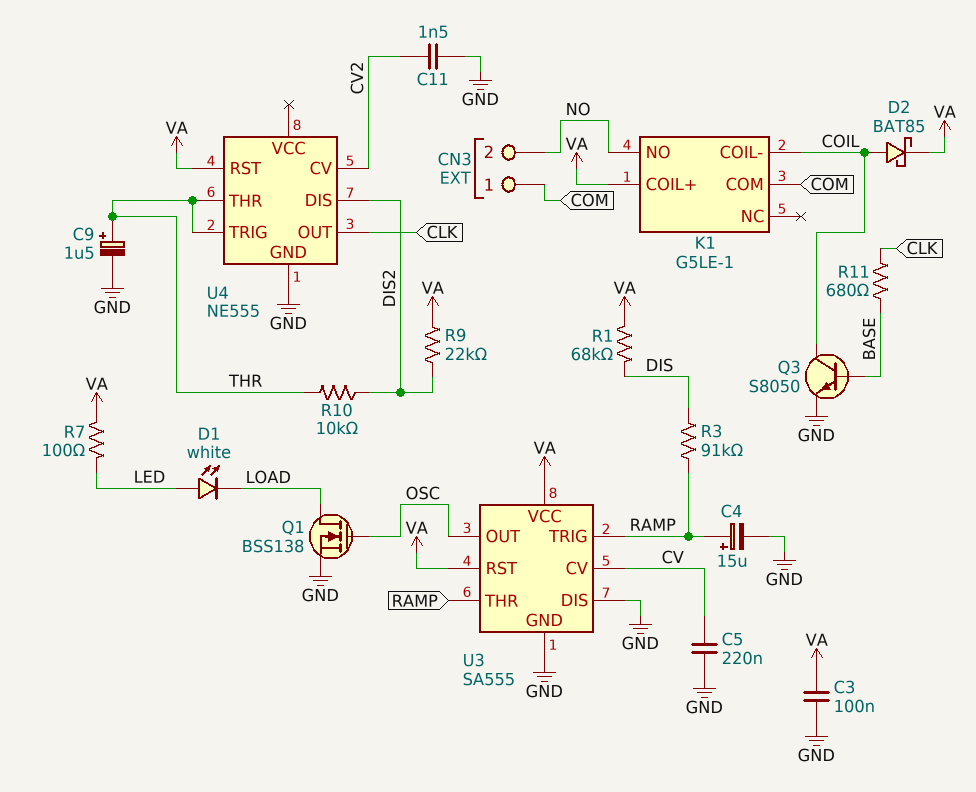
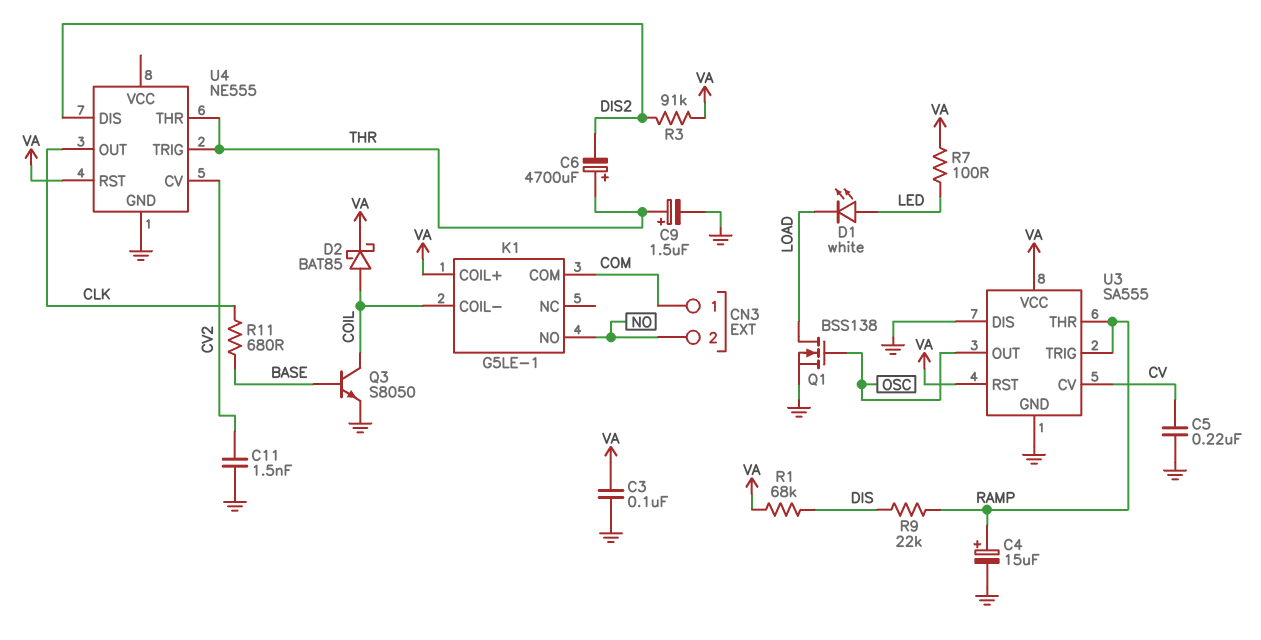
C6: none -> 4700uF (plus THR, minus DIS2)
R3: 91k (DIS, RAMP) -> 91k (DIS2, VA)
R9: 22k (DIS2, VA) -> 22k (DIS, RAMP)
R10: 10k (DIS2, THR) -> none

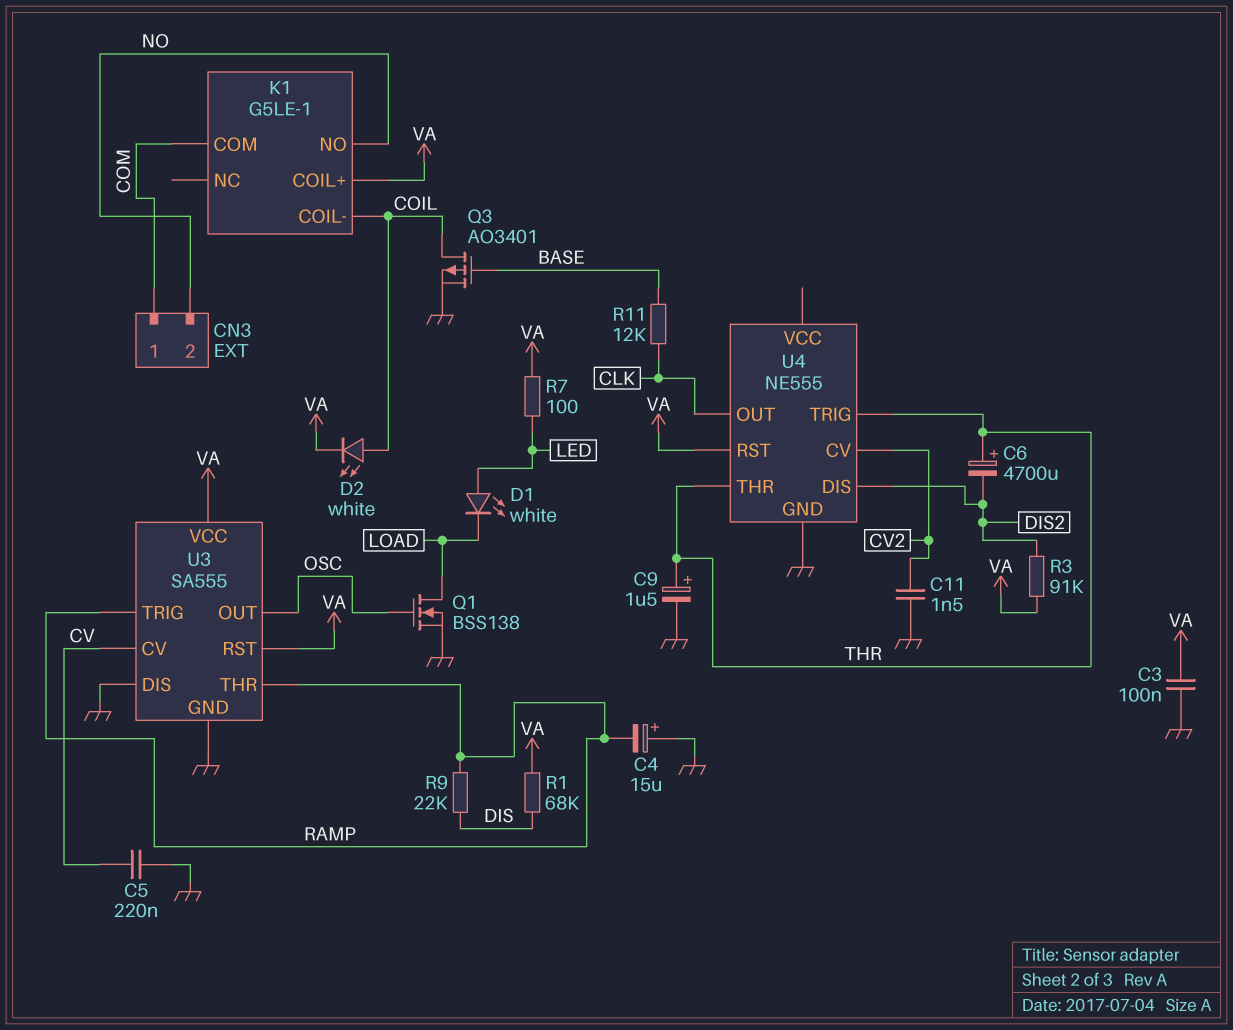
C4: 15uF (plus RAMP, minus GND) -> 15uF (plus GND, minus RAMP)
D2: schottky BAT85 (A COIL, K VA) -> LED white (A COIL, K VA)
Q3: NPN S8050 (B BASE, C COIL, E GND) -> PMOS AO3401 (G BASE, D COIL, S GND)
R11: 680 (BASE, CLK) -> 12k (BASE, CLK)

